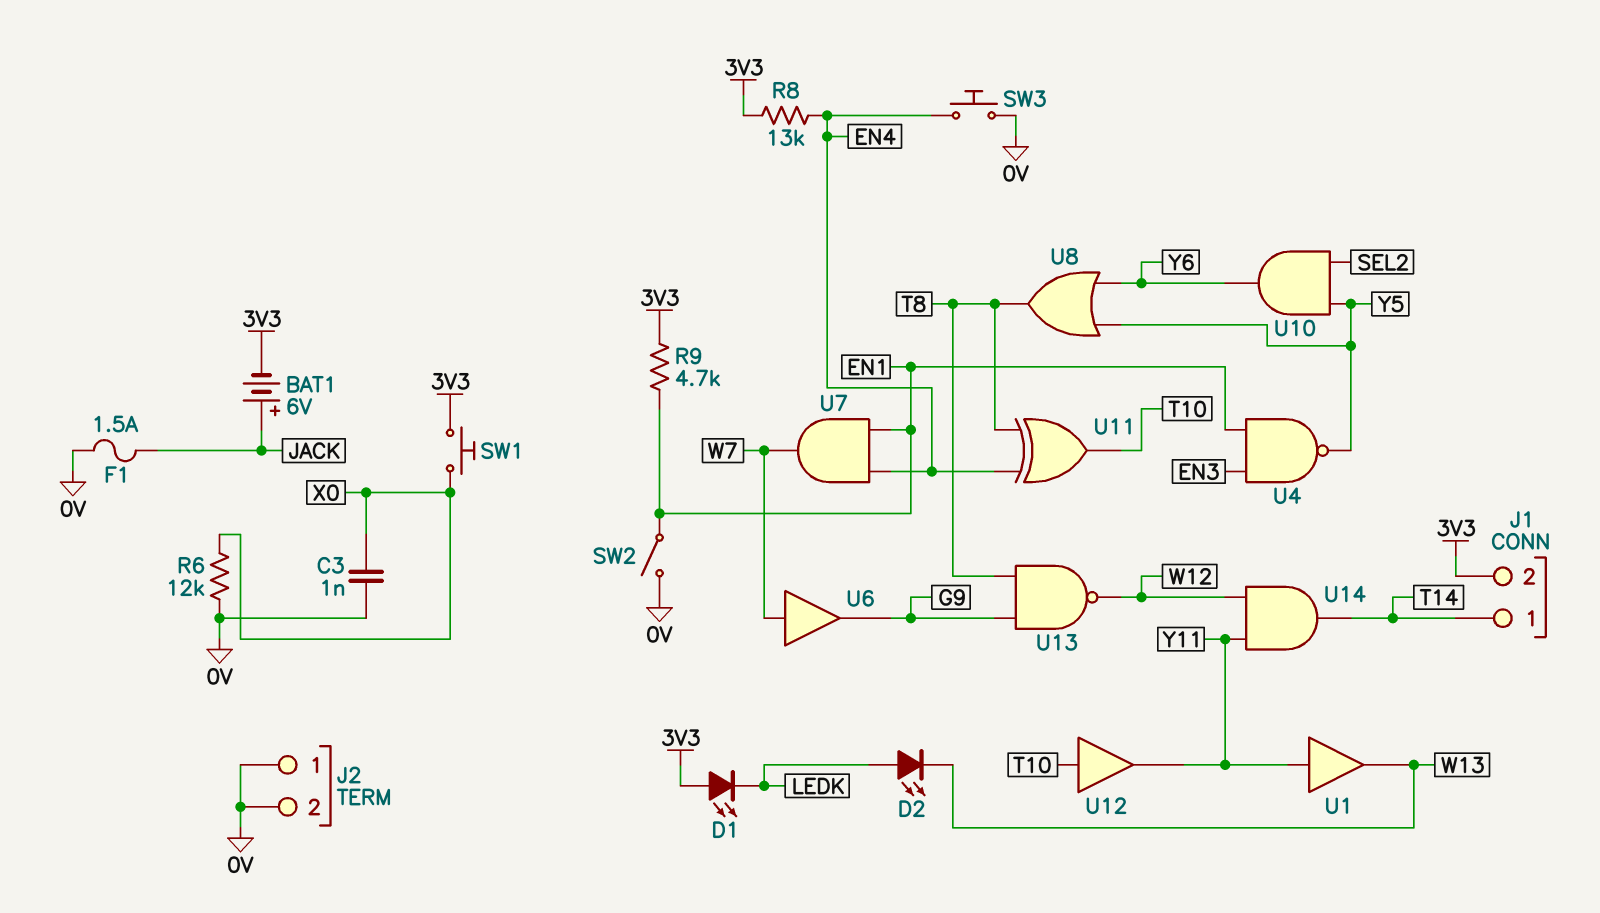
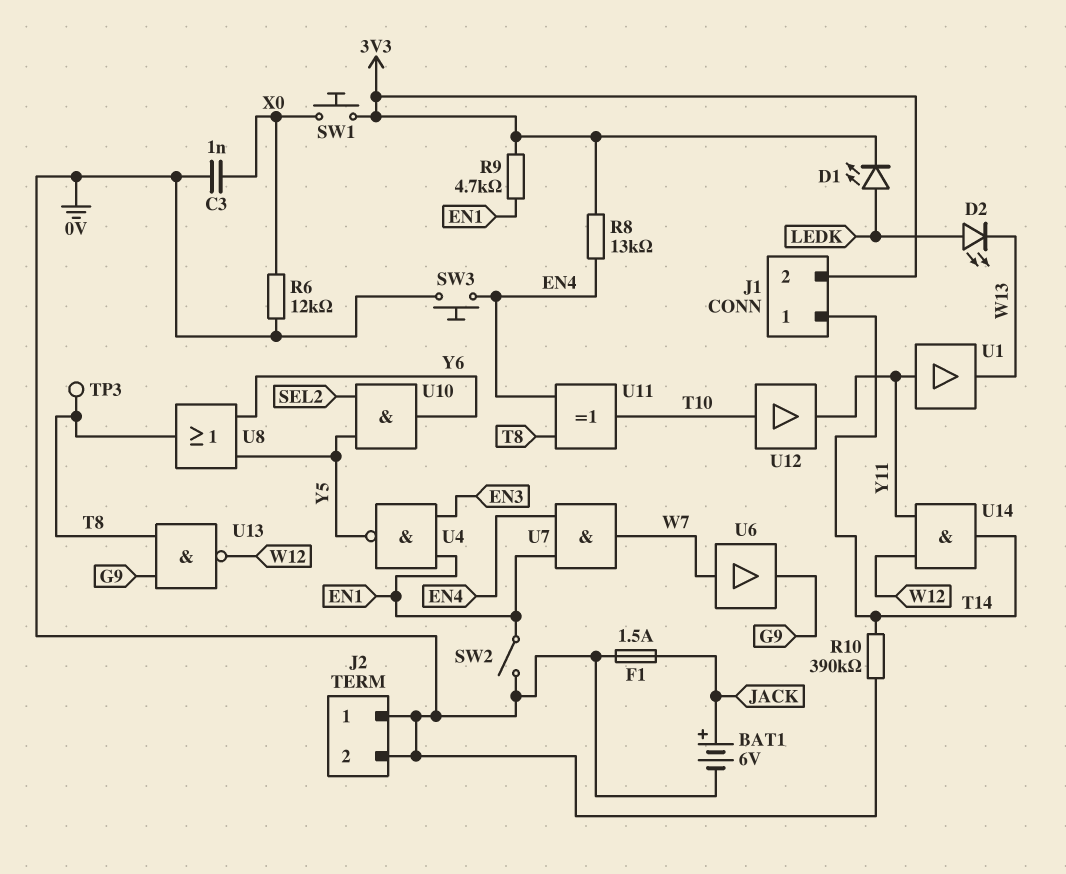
BAT1: 6V (plus JACK, minus 3V3) -> 6V (plus JACK, minus 0V)
D1: LED (A 3V3, K LEDK) -> LED (A LEDK, K 3V3)
R10: none -> 390k (0V, T14)
TP3: none -> test point (T8)

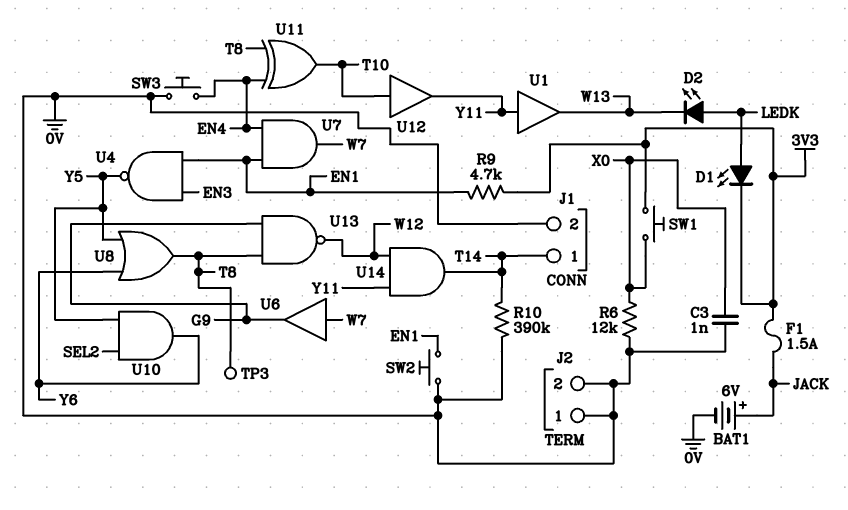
F1: 1.5A (0V, JACK) -> 1.5A (3V3, JACK)
J1 pin 2: 3V3 -> 0V
R8: 13k (3V3, EN4) -> none
SW2: switch (0V, EN1) -> button (0V, EN1)

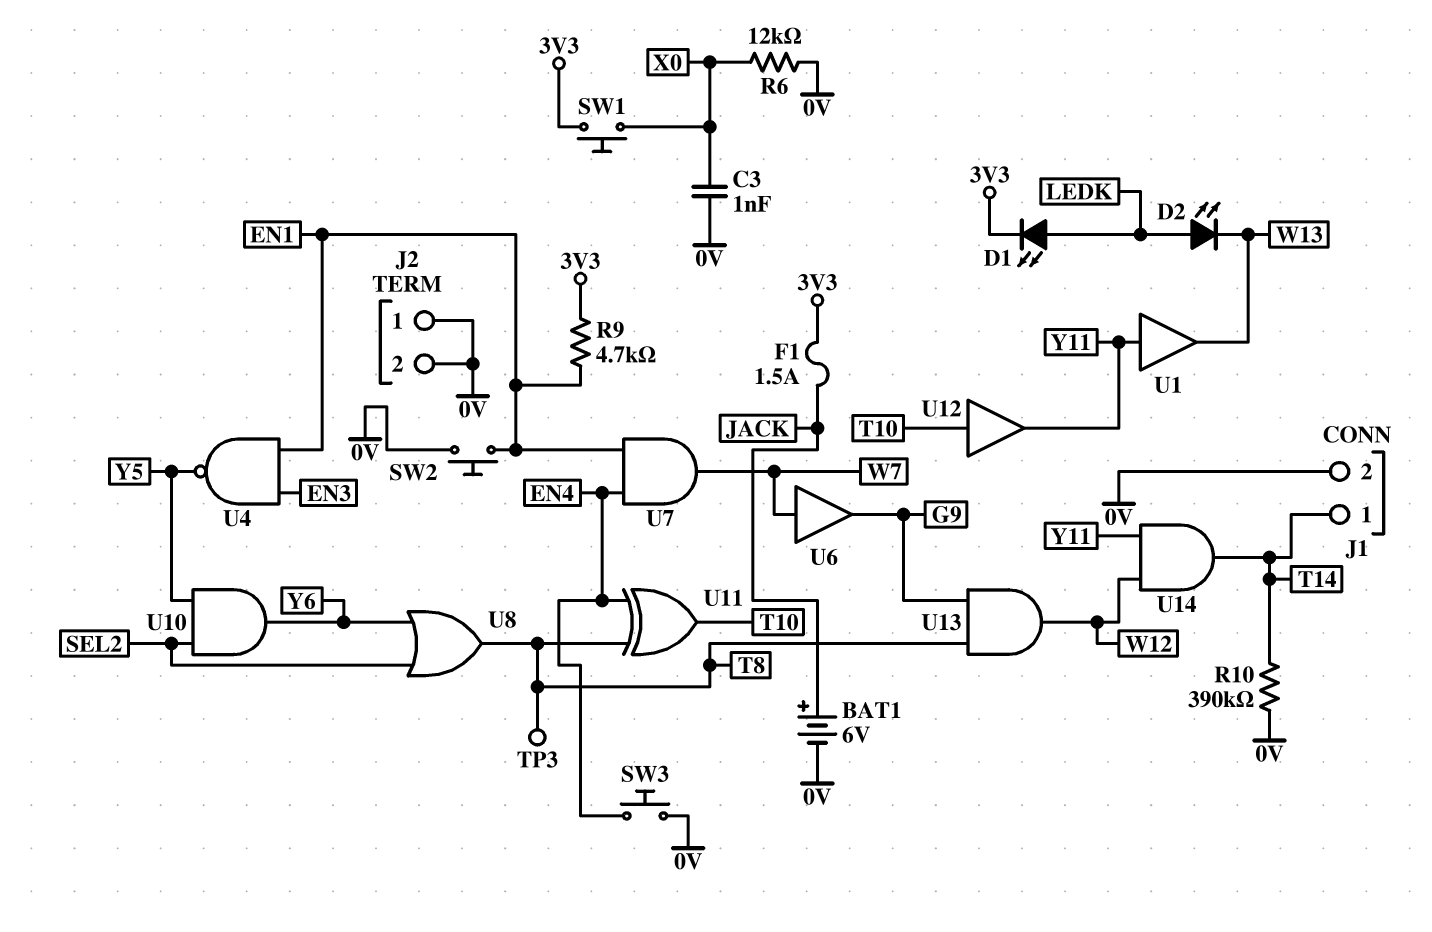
U8: OR (in Y5, in Y6, out T8) -> OR (in SEL2, in Y6, out T8)
U13: NAND (in G9, in T8, out W12) -> AND (in G9, in T8, out W12)

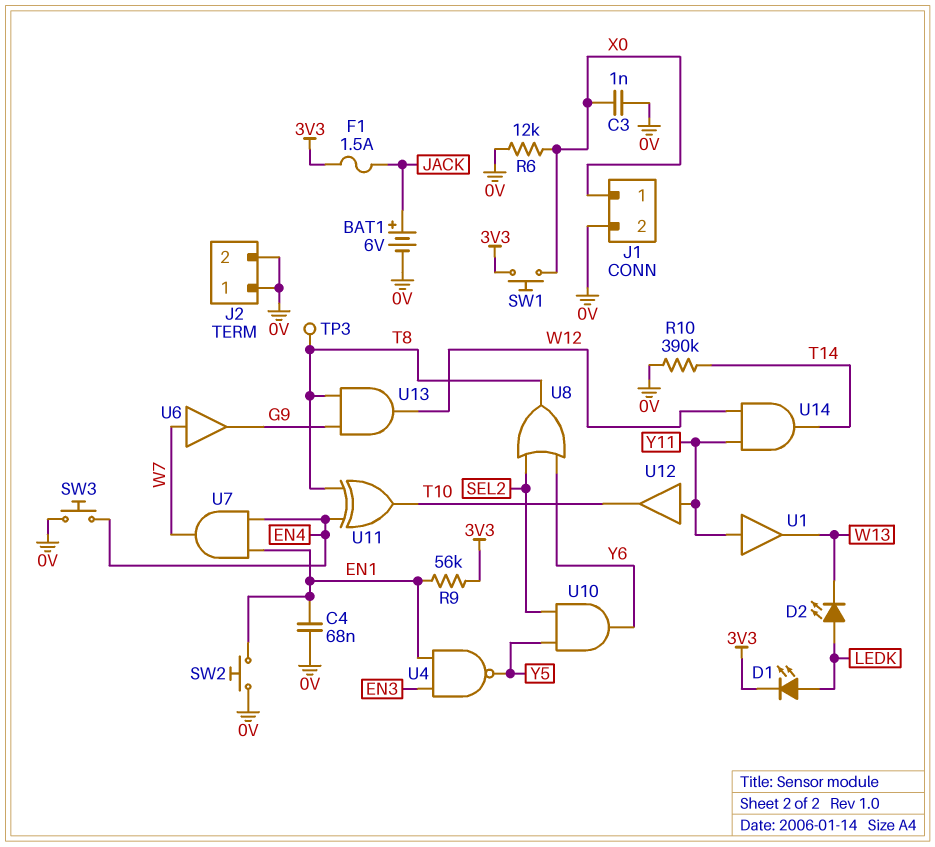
C4: none -> 68nF (0V, EN1)
J1 pin 1: T14 -> X0
R9: 4.7k (3V3, EN1) -> 56k (3V3, EN1)
U12: buffer (in T10, out Y11) -> buffer (in Y11, out T10)

